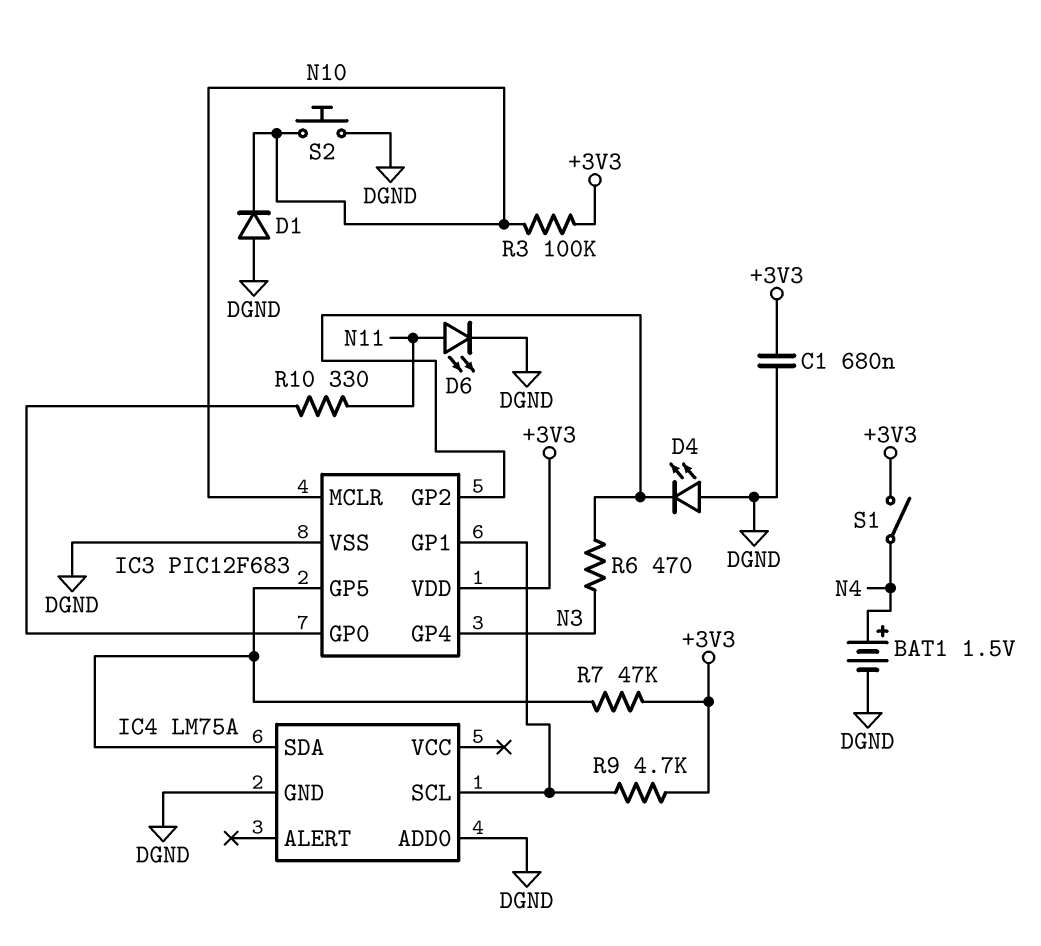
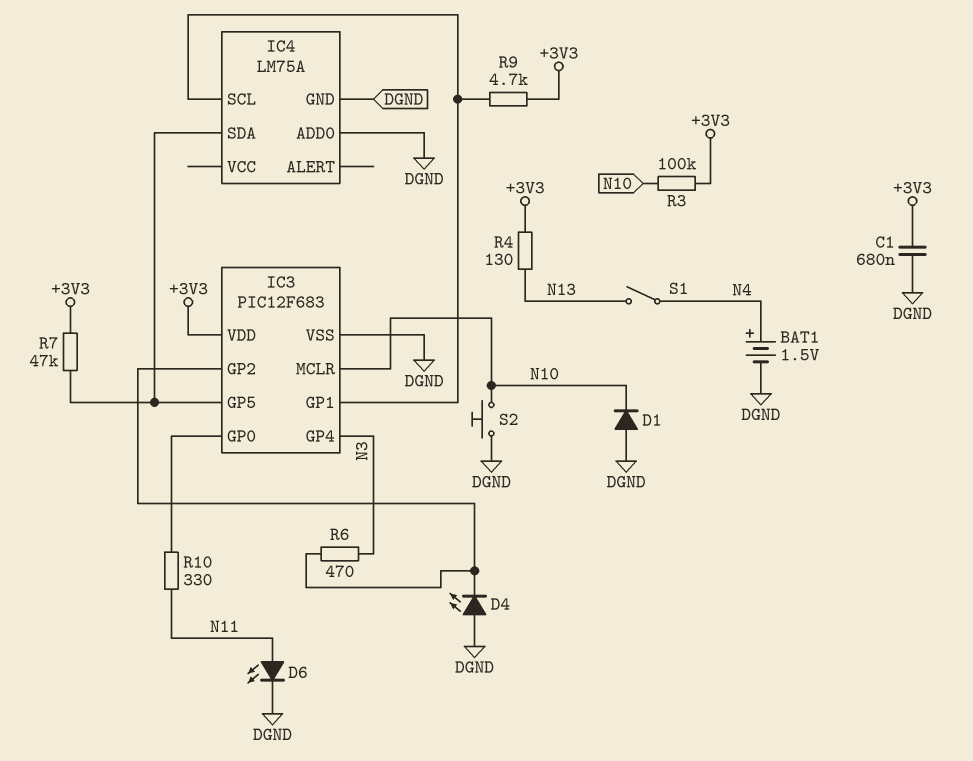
R4: none -> 130 (+3V3, N13)
S1: switch (+3V3, N4) -> switch (N4, N13)

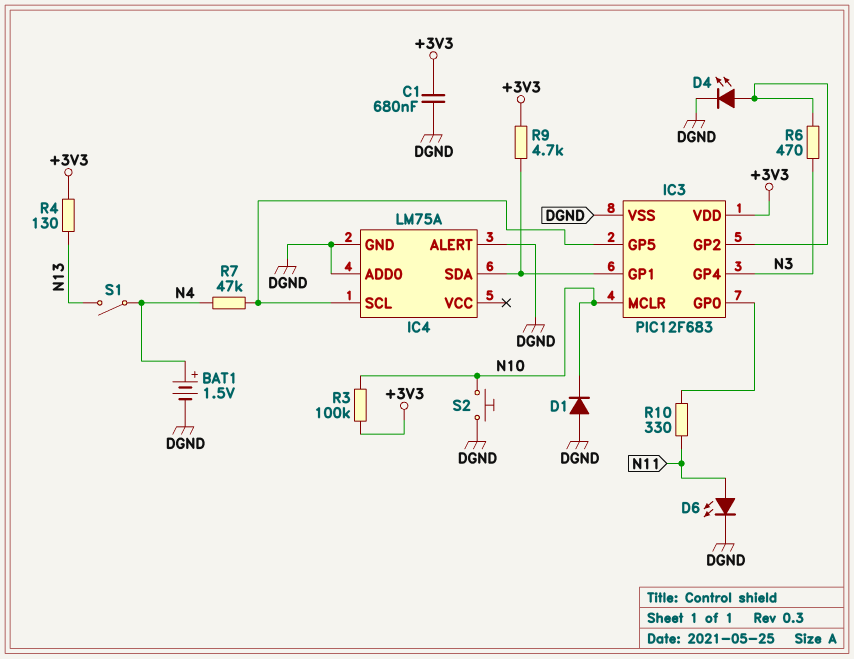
D4: LED (A DGND, K IC3/GP2) -> LED (A IC3/GP2, K DGND)
IC4 pin ALERT: none -> DGND
IC4 pin SCL: IC3/GP1 -> IC3/GP5
IC4 pin SDA: IC3/GP5 -> IC3/GP1
R7: 47k (+3V3, IC3/GP5) -> 47k (IC3/GP5, N4)

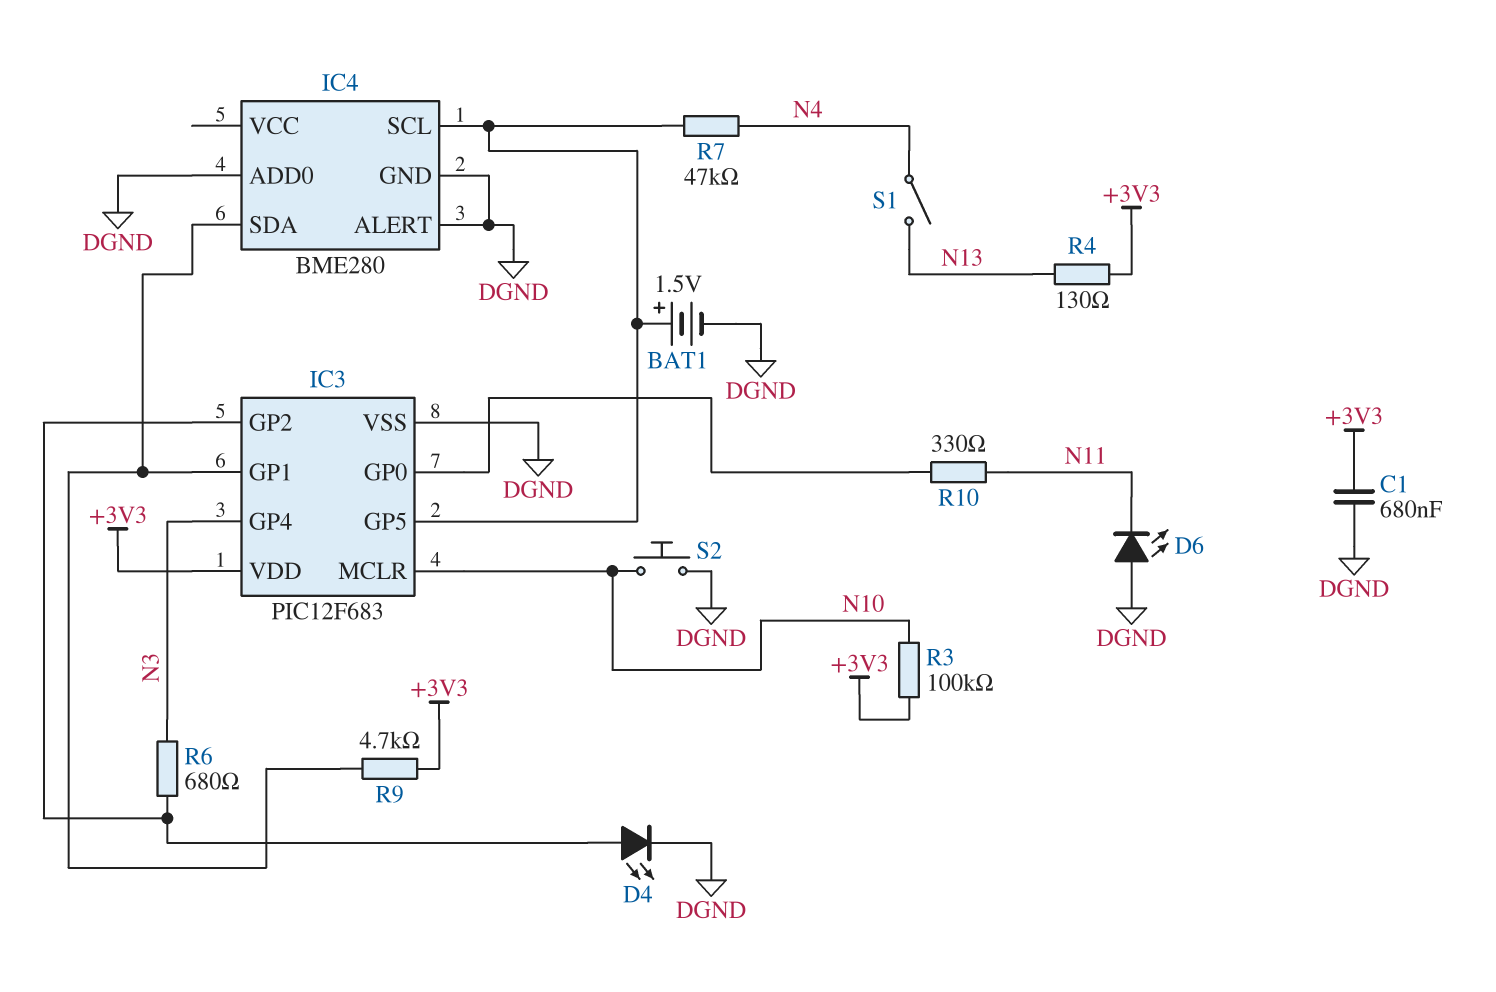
BAT1: 1.5V (plus N4, minus DGND) -> 1.5V (plus IC3/GP5, minus DGND)
D1: diode (A DGND, K N10) -> none
D6: LED (A N11, K DGND) -> LED (A DGND, K N11)
IC4: LM75A -> BME280
R6: 470 (IC3/GP2, N3) -> 680 (IC3/GP2, N3)

